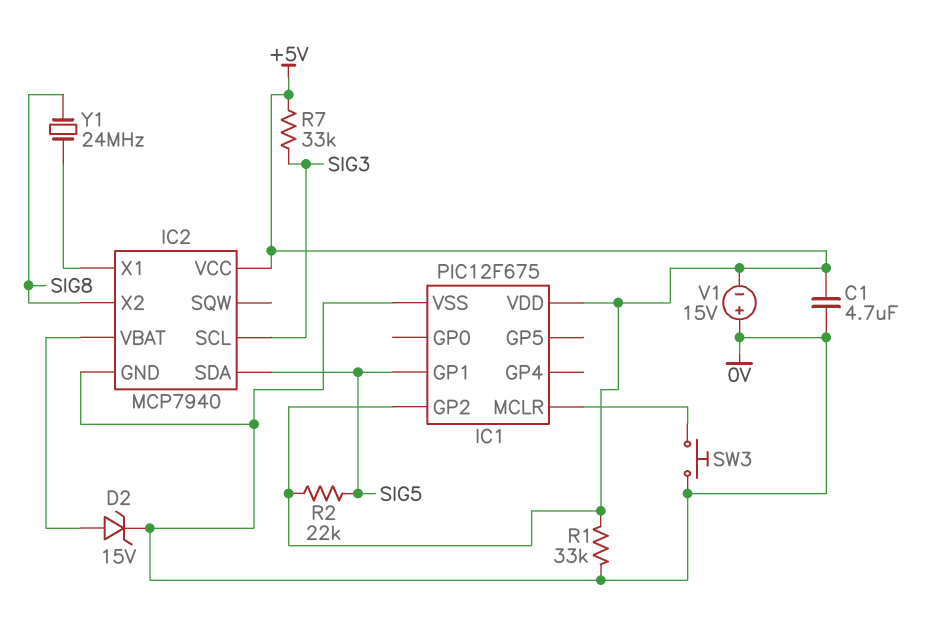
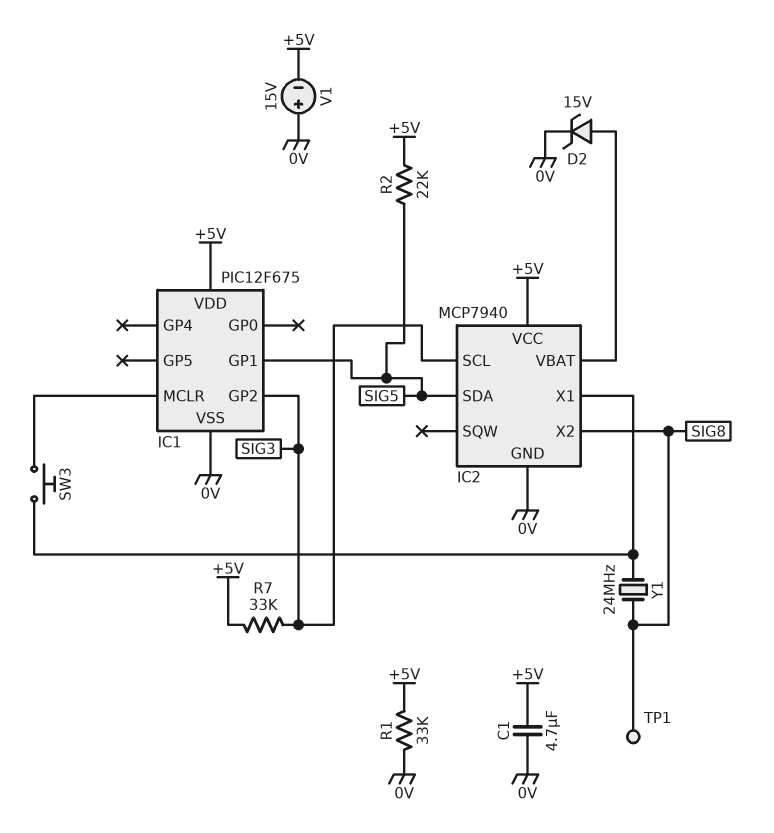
IC1 pin GP2: +5V -> SIG3
SW3: button (0V, IC1/MCLR) -> button (IC1/MCLR, IC2/X1)
TP1: none -> test point (SIG8)

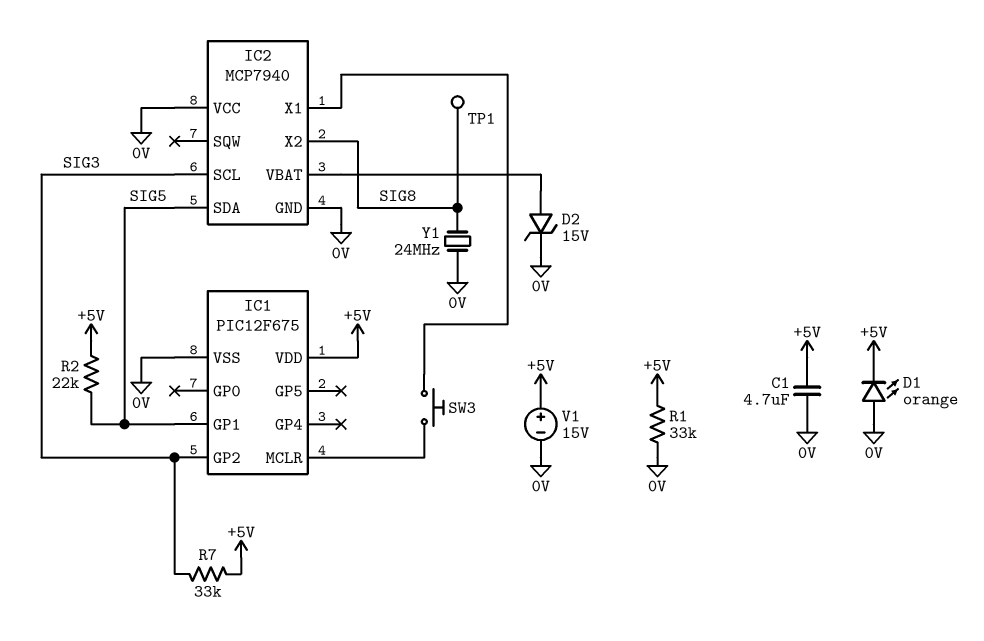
D1: none -> LED orange (A 0V, K +5V)
IC2 pin VCC: +5V -> 0V
V1: 15V (plus 0V, minus +5V) -> 15V (plus +5V, minus 0V)
Y1: 24MHz (IC2/X1, SIG8) -> 24MHz (0V, SIG8)

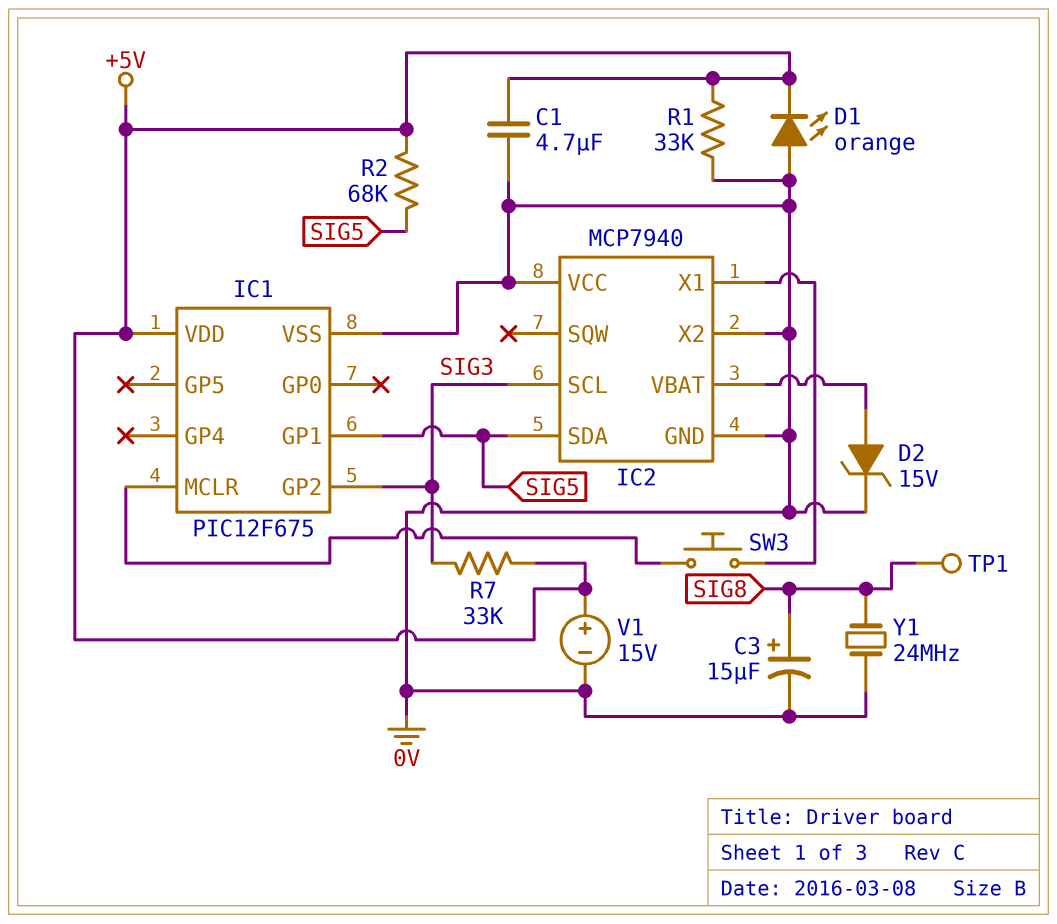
C3: none -> 15uF (plus SIG8, minus 0V)
IC2 pin X2: SIG8 -> 0V
R2: 22k (+5V, SIG5) -> 68k (+5V, SIG5)

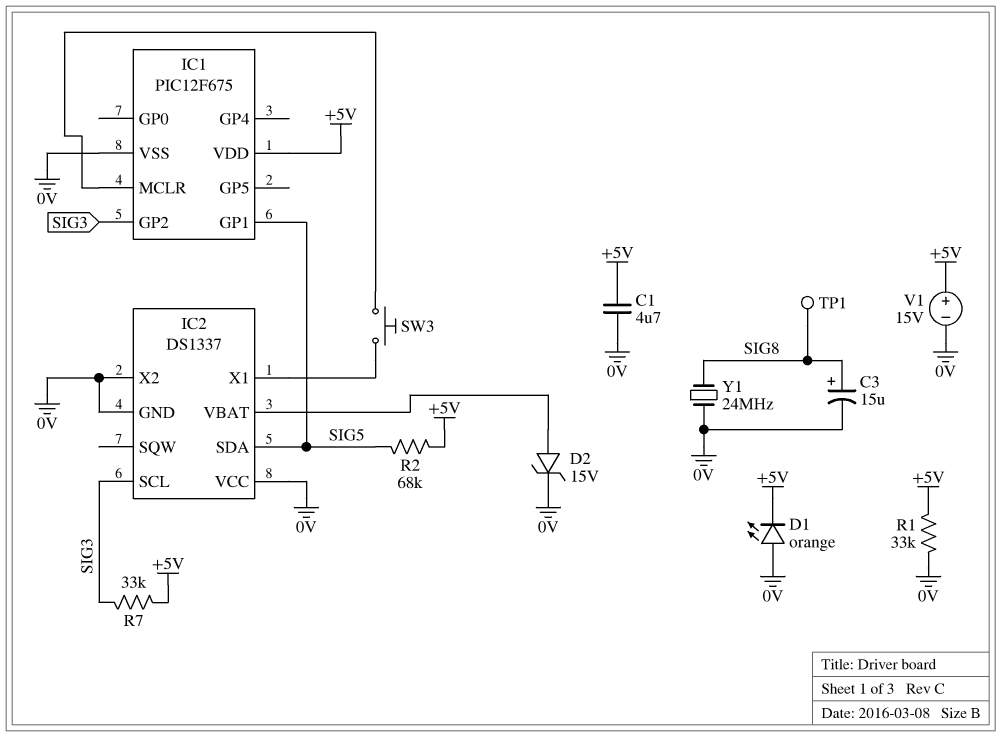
IC2: MCP7940 -> DS1337

